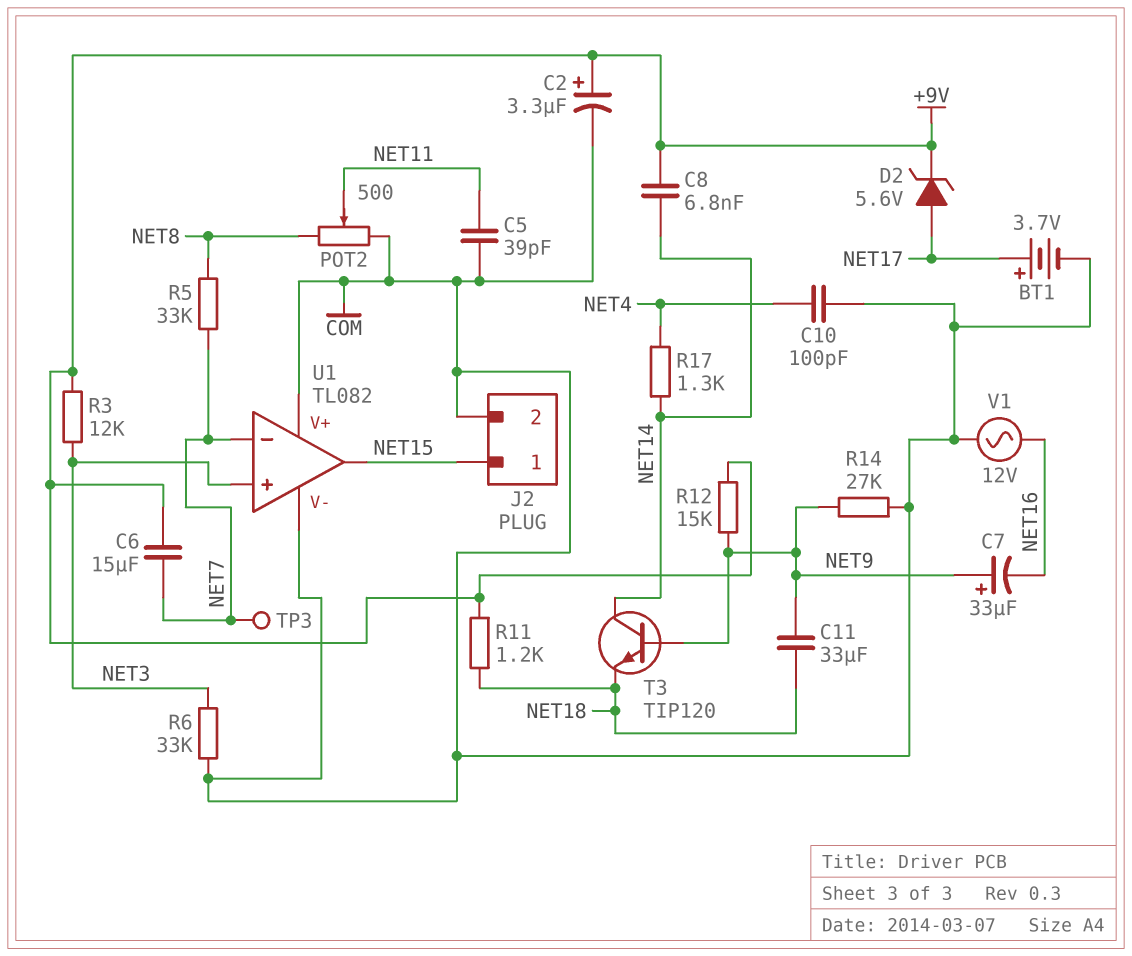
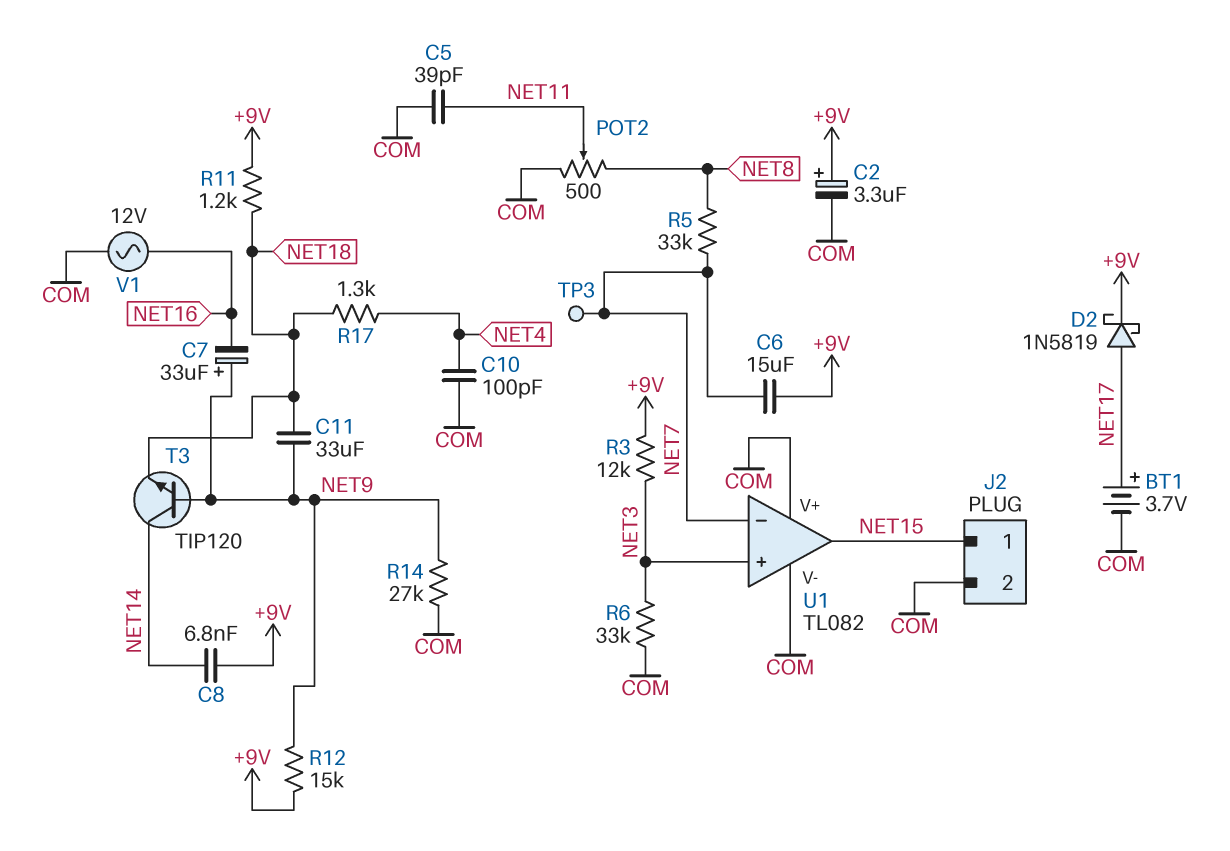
D2: zener 5.6V (A NET17, K +9V) -> schottky 1N5819 (A NET17, K +9V)
R17: 1.3k (NET4, NET14) -> 1.3k (NET4, NET18)

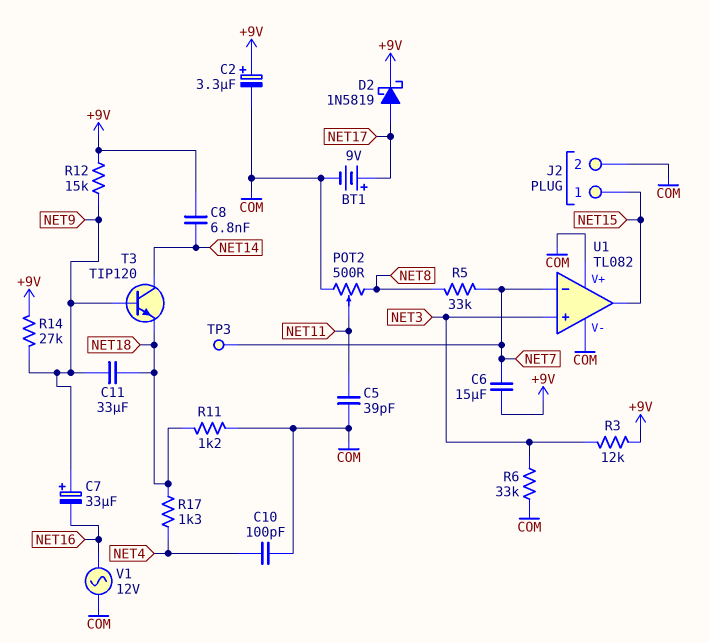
BT1: 3.7V (plus NET17, minus COM) -> 9V (plus NET17, minus COM)
R11: 1.2k (+9V, NET18) -> 1.2k (COM, NET18)
R14: 27k (COM, NET9) -> 27k (+9V, NET9)

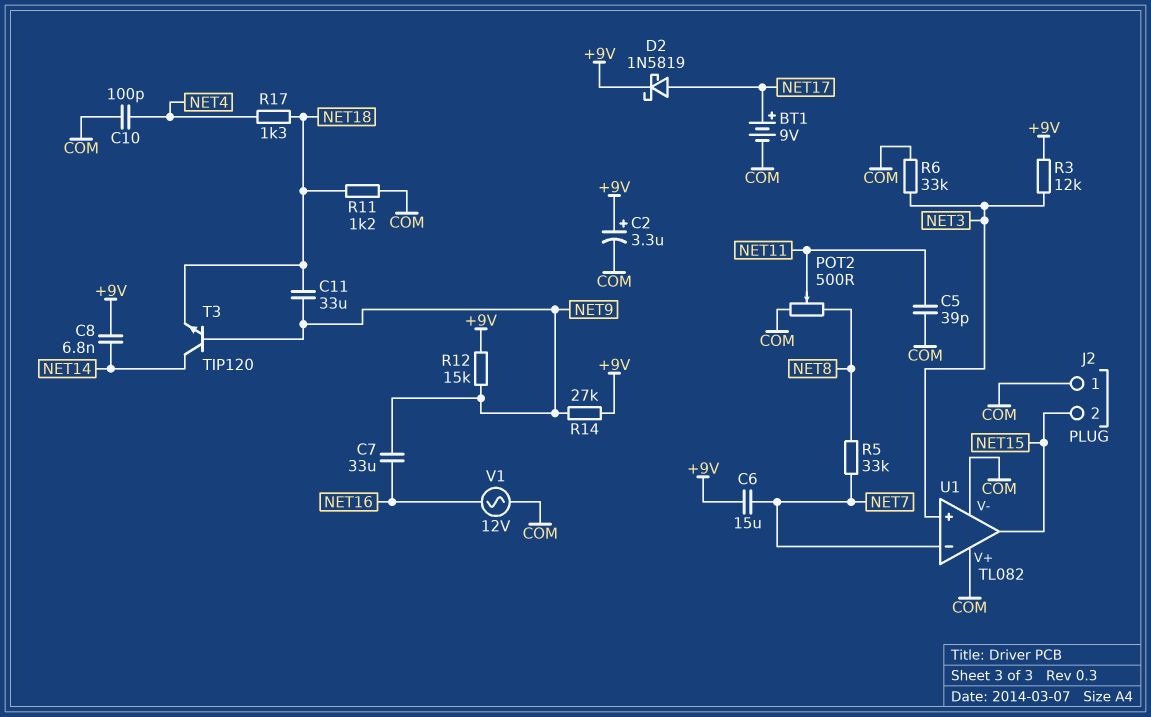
C7: 33uF (plus NET9, minus NET16) -> 33uF (NET9, NET16)
J2 pin 1: NET15 -> COM
J2 pin 2: COM -> NET15
TP3: test point (NET7) -> none

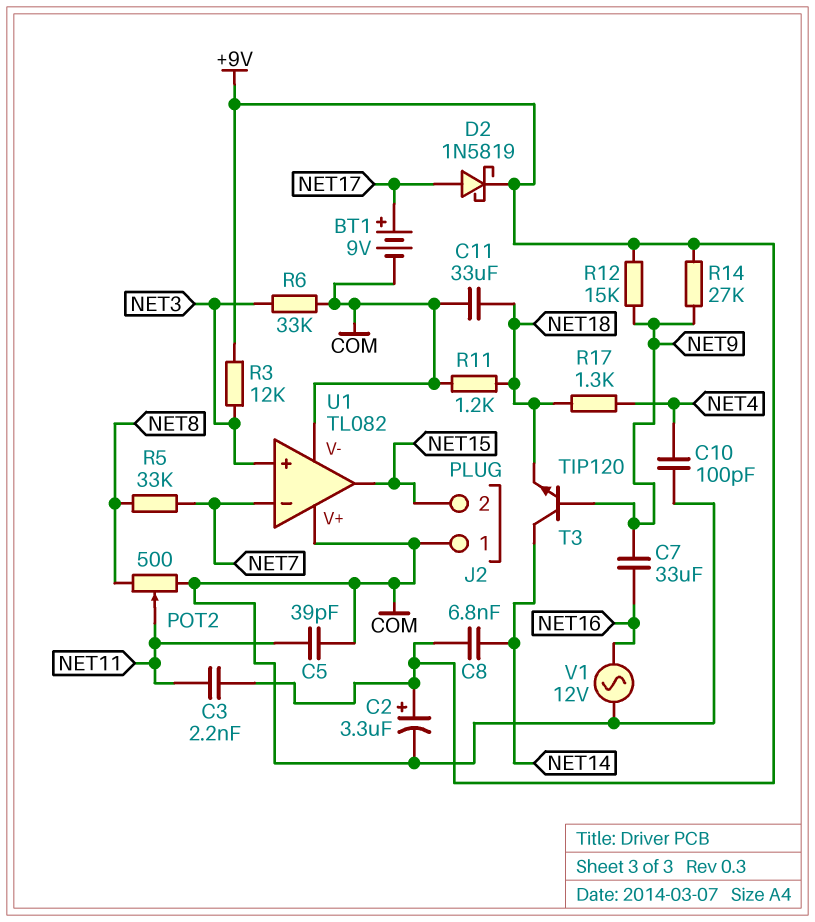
C3: none -> 2.2nF (+9V, NET11)
C6: 15uF (+9V, NET7) -> none
C11: 33uF (NET9, NET18) -> 33uF (COM, NET18)

